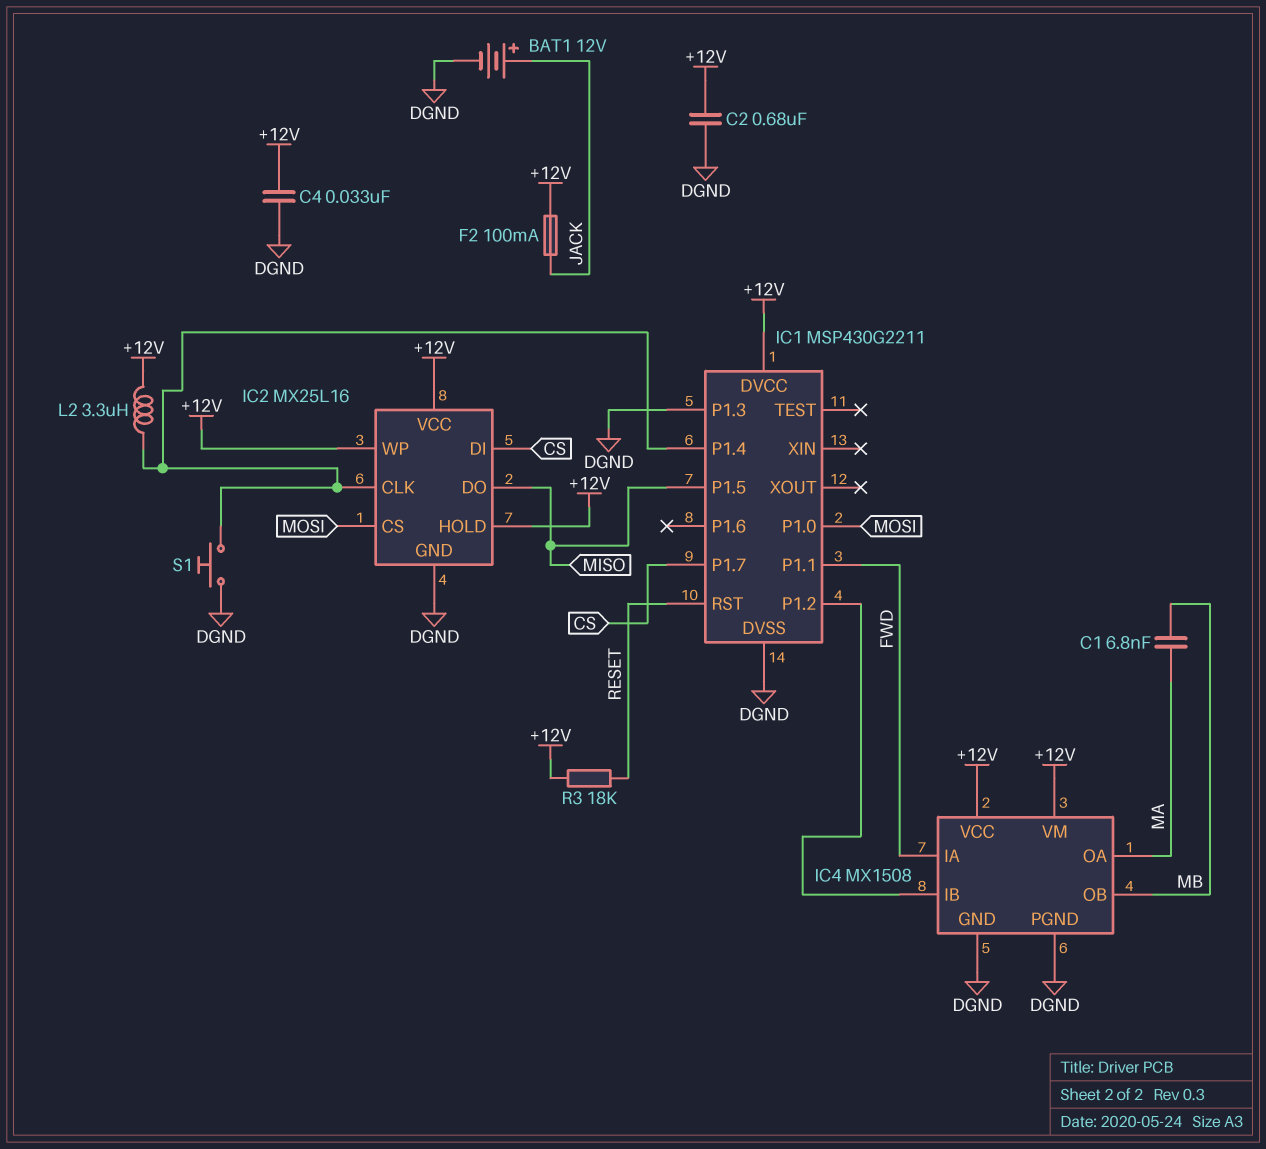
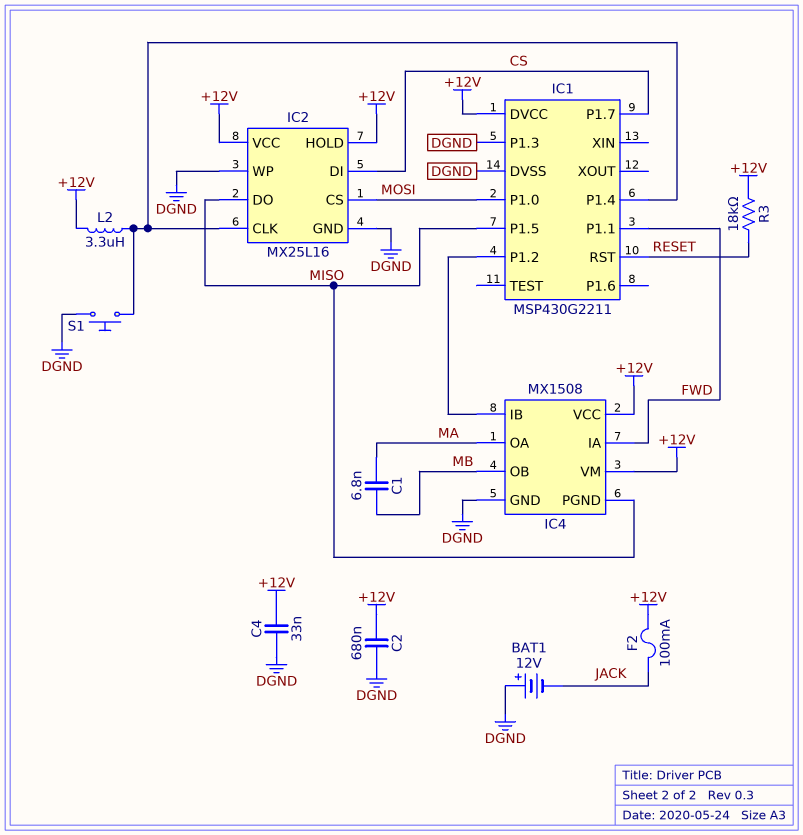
BAT1: 12V (plus JACK, minus DGND) -> 12V (plus DGND, minus JACK)
IC2 pin WP: +12V -> DGND
IC4 pin PGND: DGND -> MISO

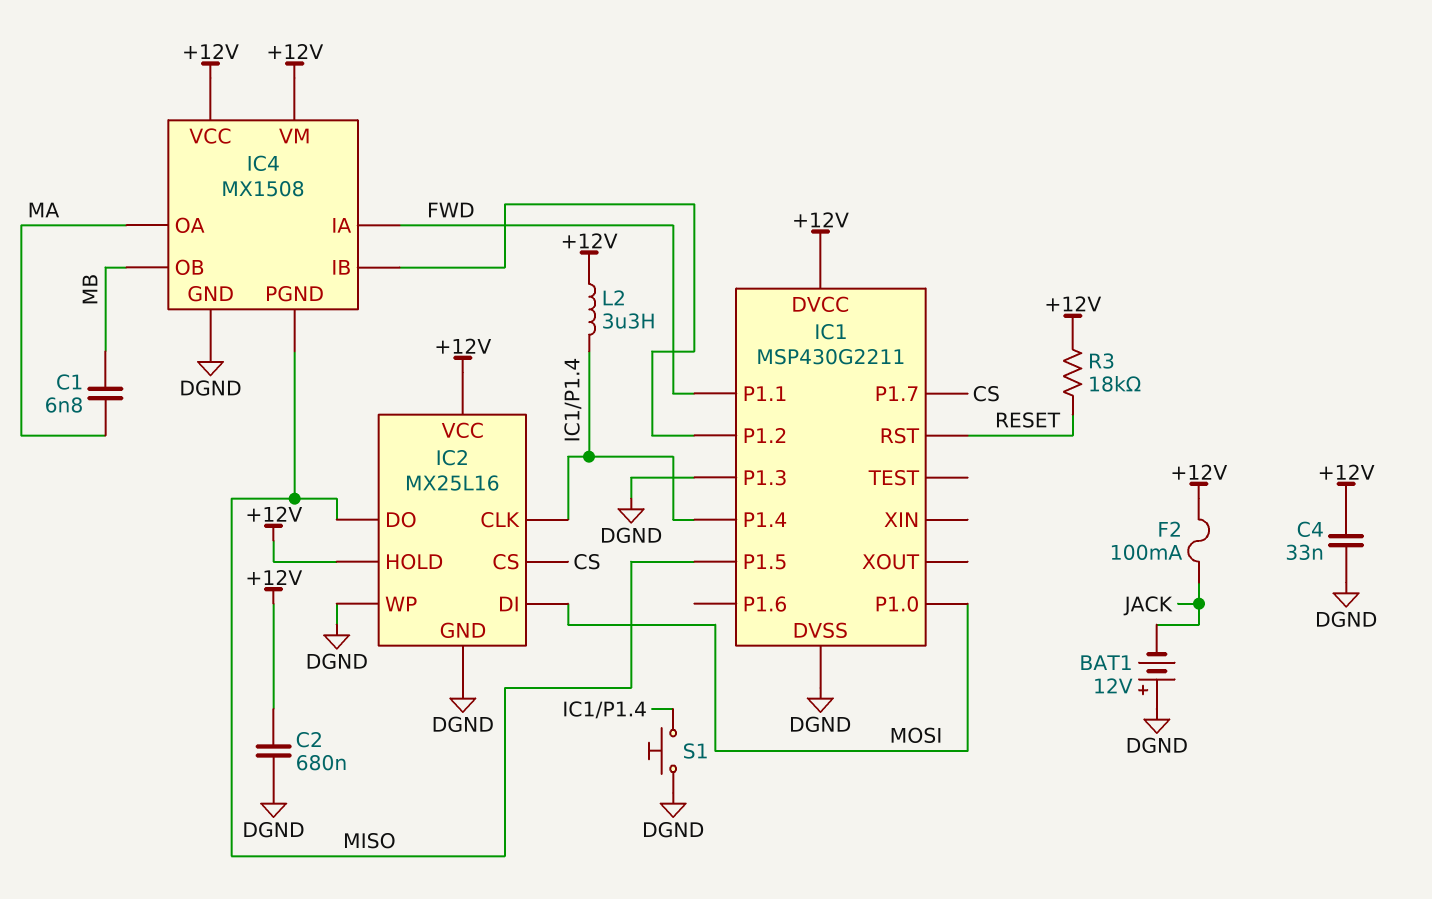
IC2 pin CS: MOSI -> CS
IC2 pin DI: CS -> MOSI

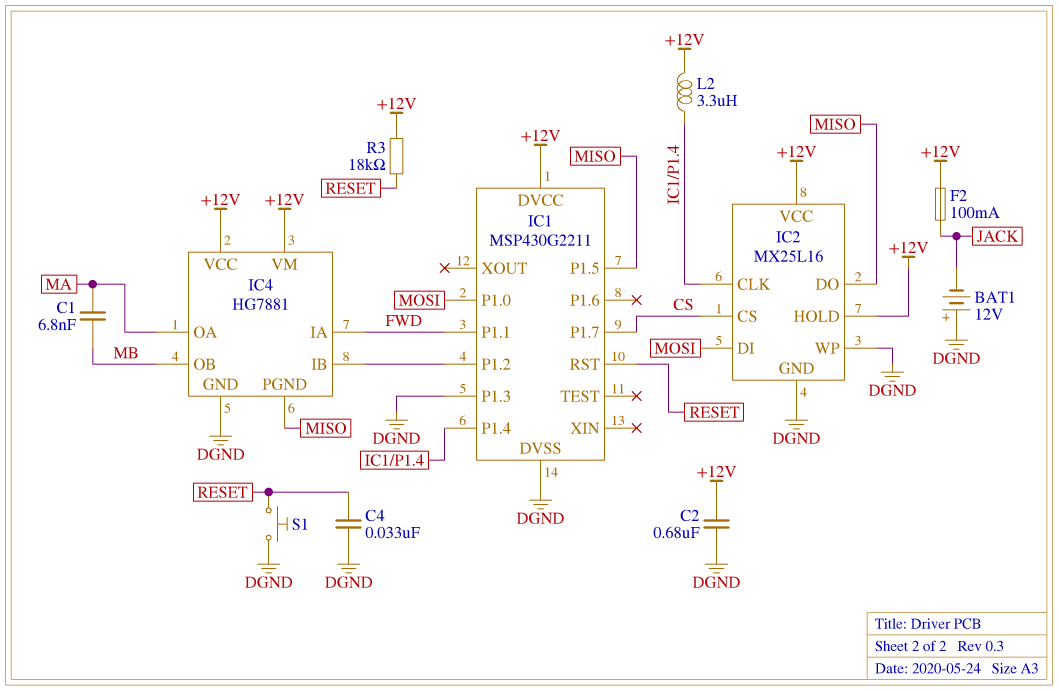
C4: 33nF (+12V, DGND) -> 33nF (DGND, RESET)
IC4: MX1508 -> HG7881
S1: button (DGND, IC1/P1.4) -> button (DGND, RESET)

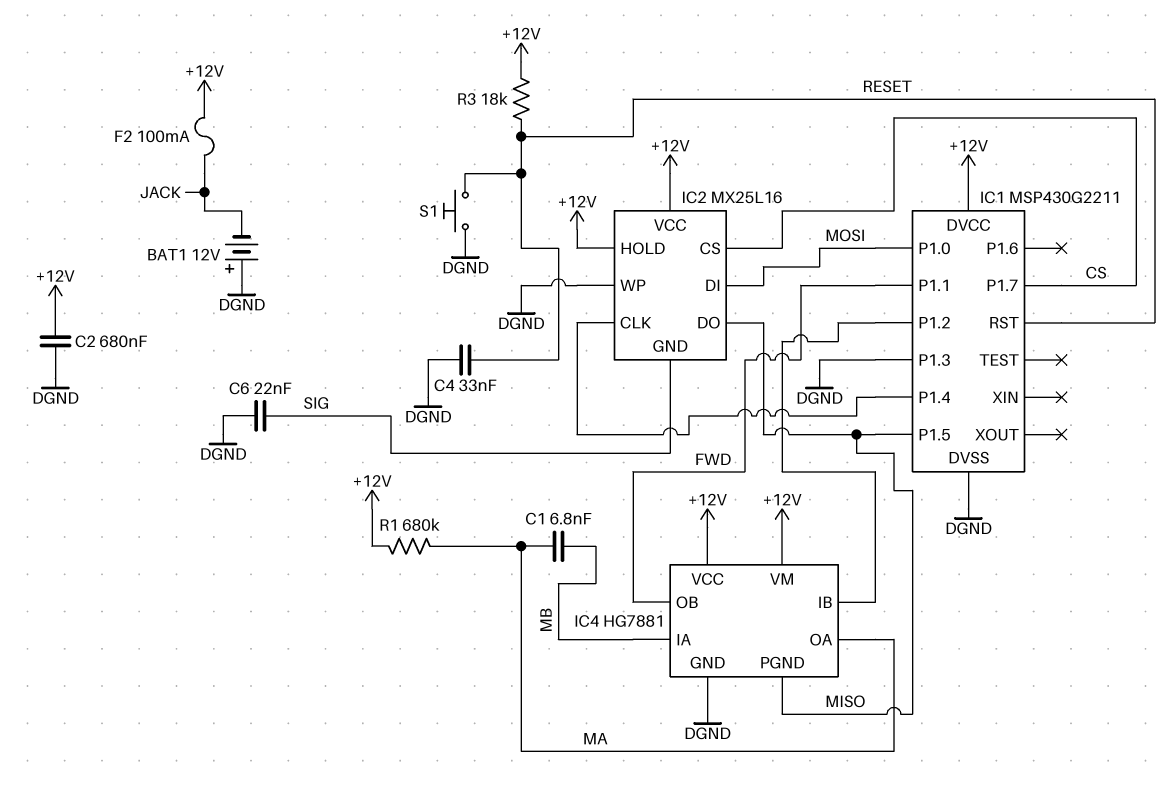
C6: none -> 22nF (DGND, SIG)
IC2 pin GND: DGND -> SIG
IC4 pin IA: FWD -> MB
IC4 pin OB: MB -> FWD
L2: 3.3uH (+12V, IC1/P1.4) -> none
R1: none -> 680k (+12V, MA)

